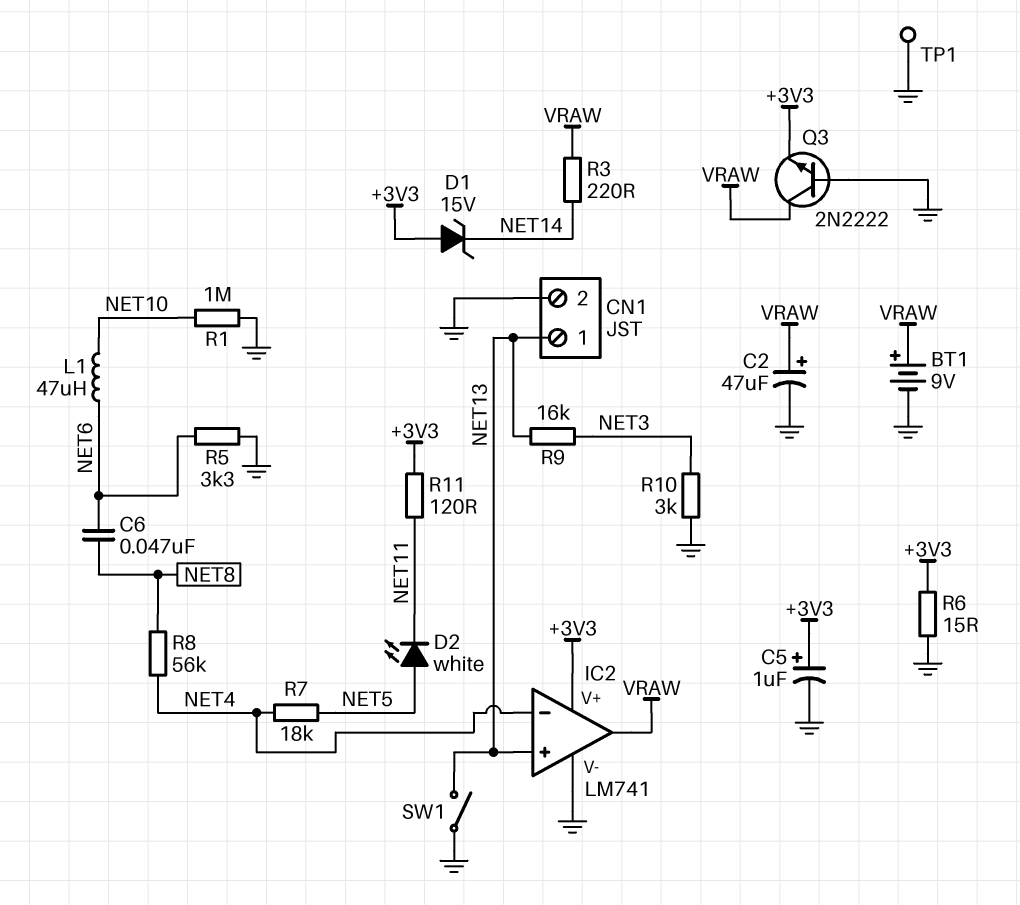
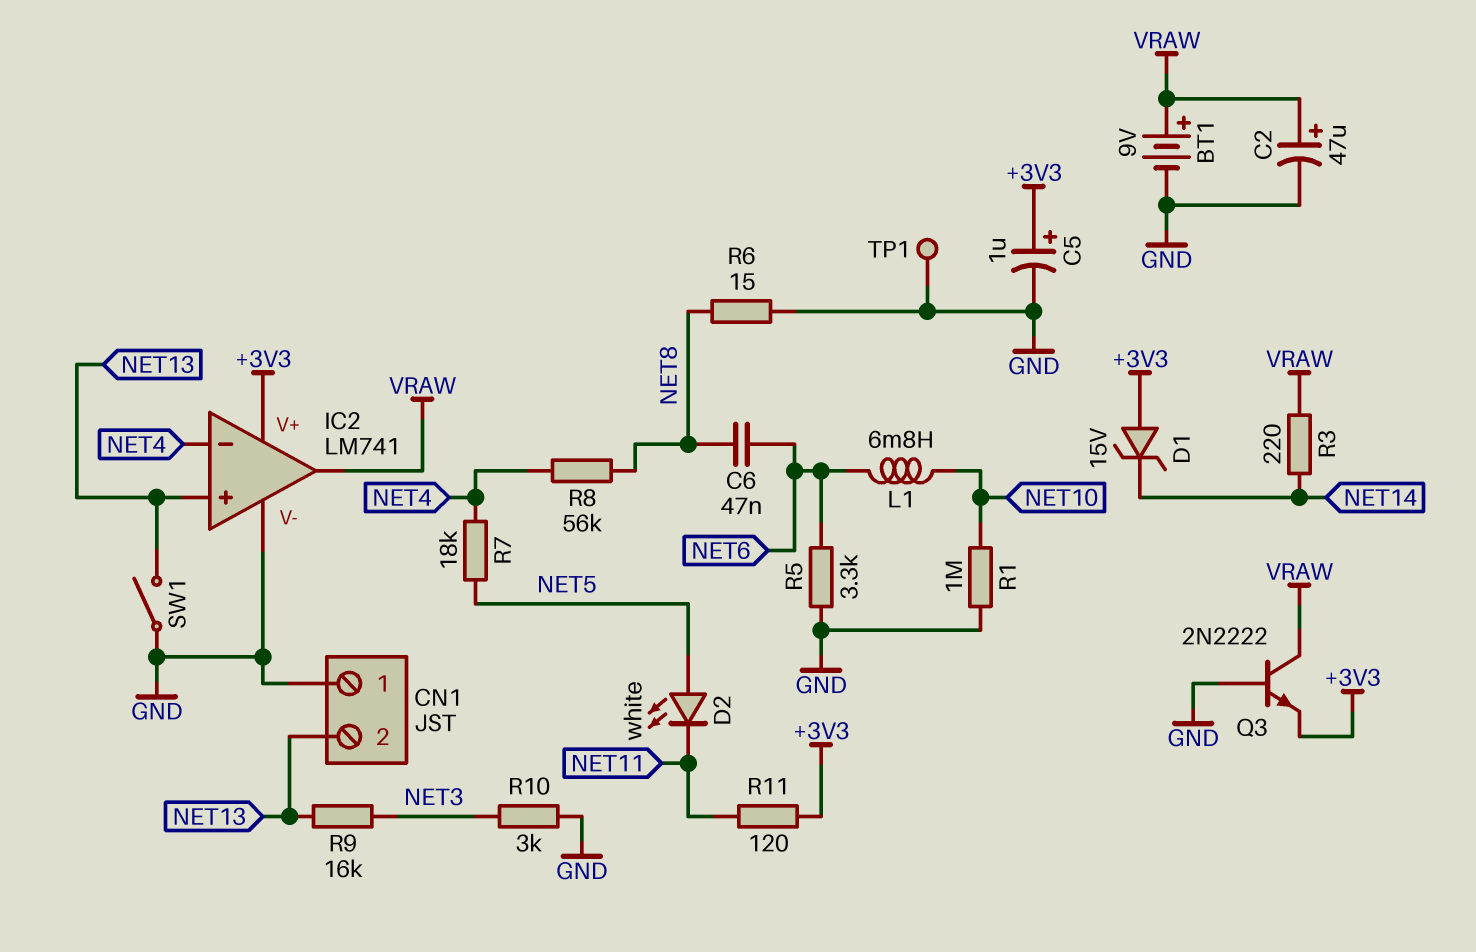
CN1 pin 1: NET13 -> GND
CN1 pin 2: GND -> NET13
L1: 47uH (NET6, NET10) -> 6.8mH (NET6, NET10)
R6: 15 (+3V3, GND) -> 15 (GND, NET8)

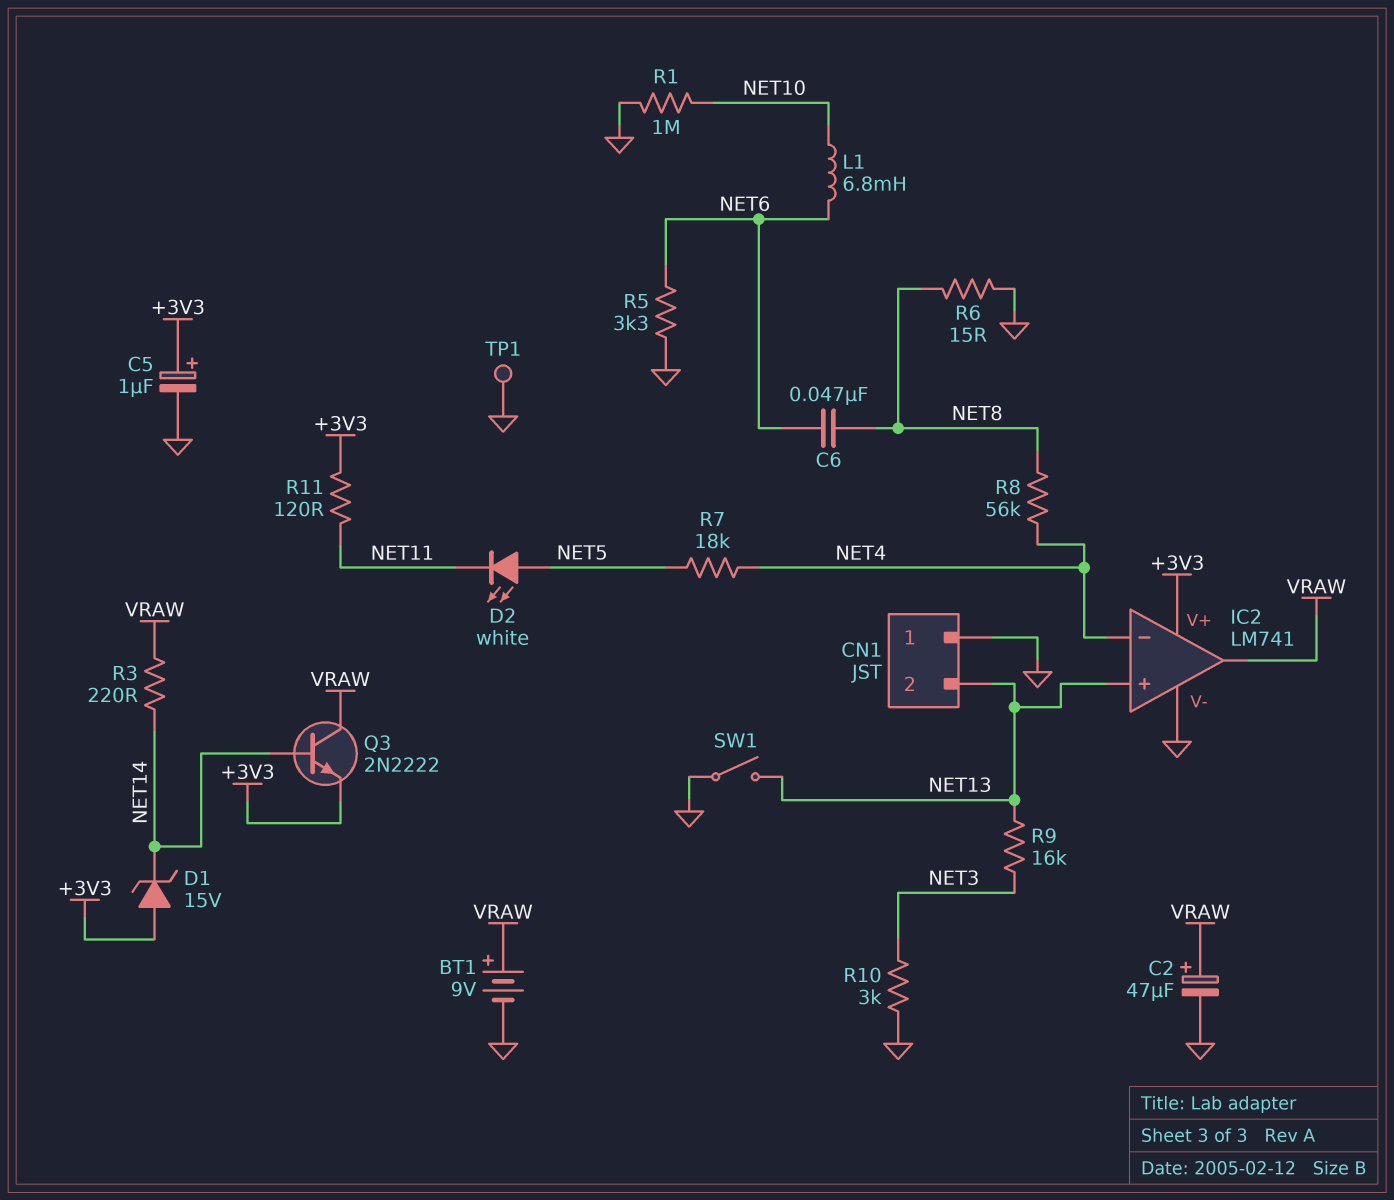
Q3: NPN 2N2222 (B GND, C VRAW, E +3V3) -> NPN 2N2222 (B NET14, C VRAW, E +3V3)

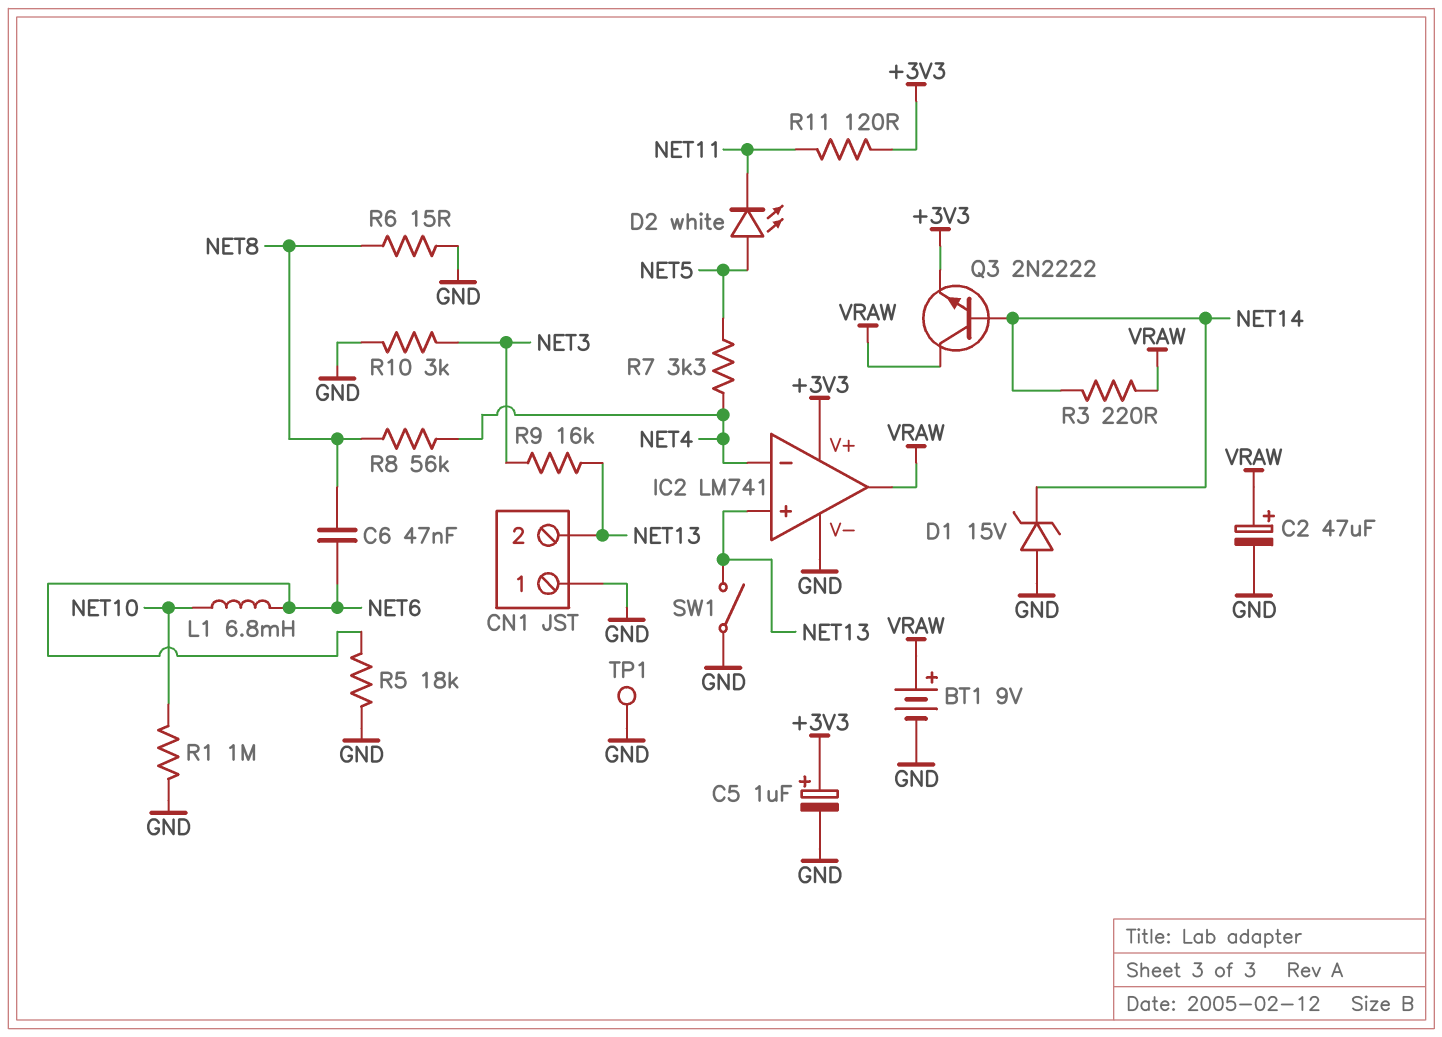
D1: zener 15V (A +3V3, K NET14) -> zener 15V (A GND, K NET14)
R5: 3.3k (GND, NET6) -> 18k (GND, NET6)
R7: 18k (NET4, NET5) -> 3.3k (NET4, NET5)

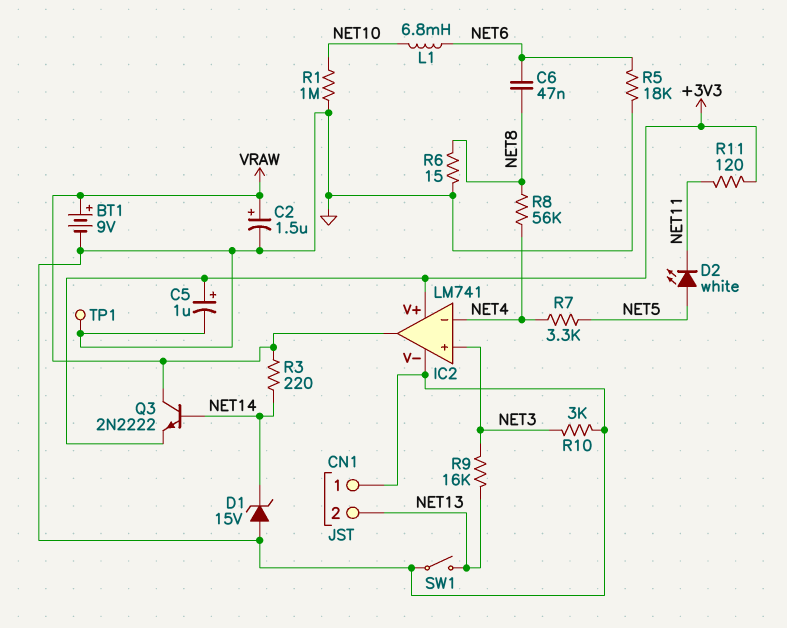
C2: 47uF (plus VRAW, minus GND) -> 1.5uF (plus VRAW, minus GND)
IC2 pin in+: NET13 -> NET3

